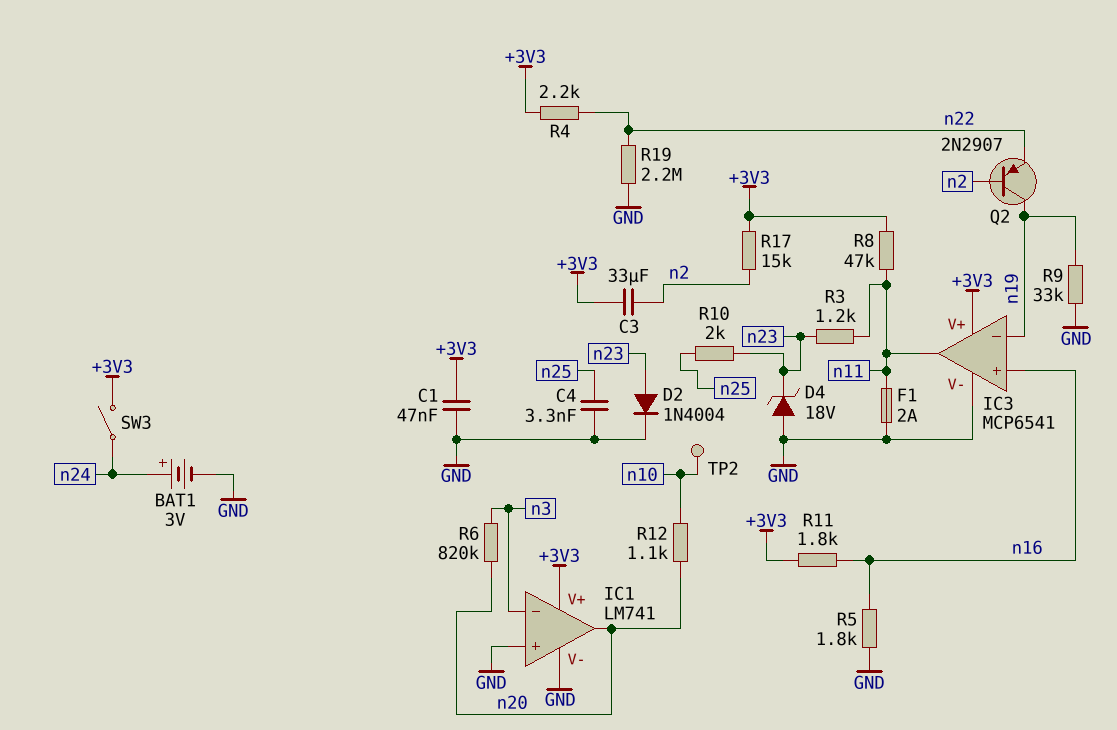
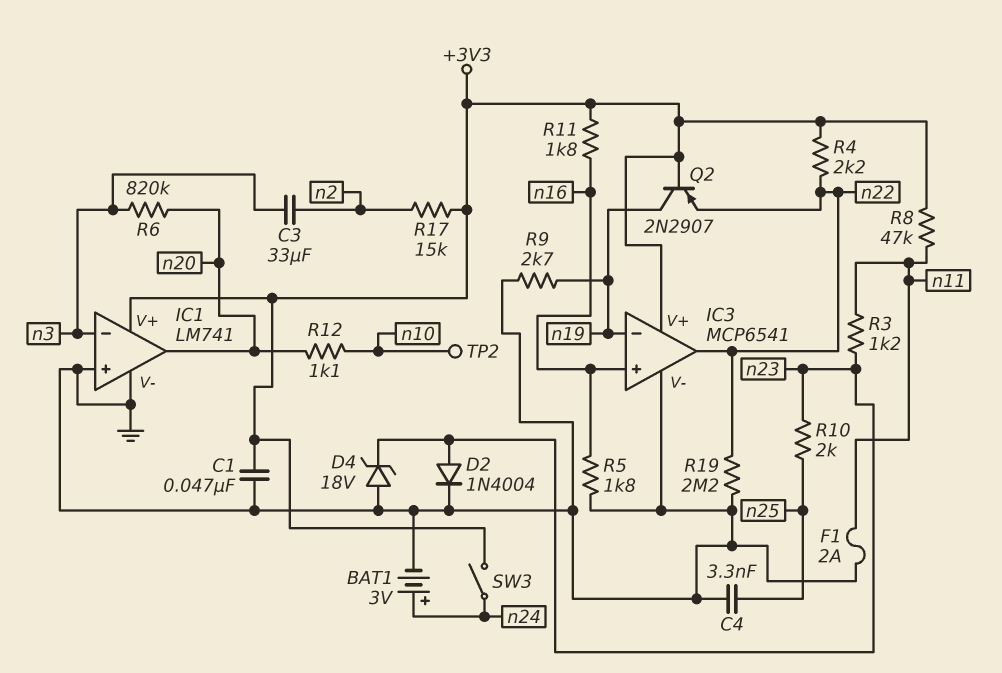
C3: 33uF (+3V3, n2) -> 33uF (n2, n3)
IC3 pin out: n11 -> n22
Q2: PNP 2N2907 (B n2, C n19, E n22) -> PNP 2N2907 (B +3V3, C n19, E n22)
R9: 33k (GND, n19) -> 2.7k (GND, n19)

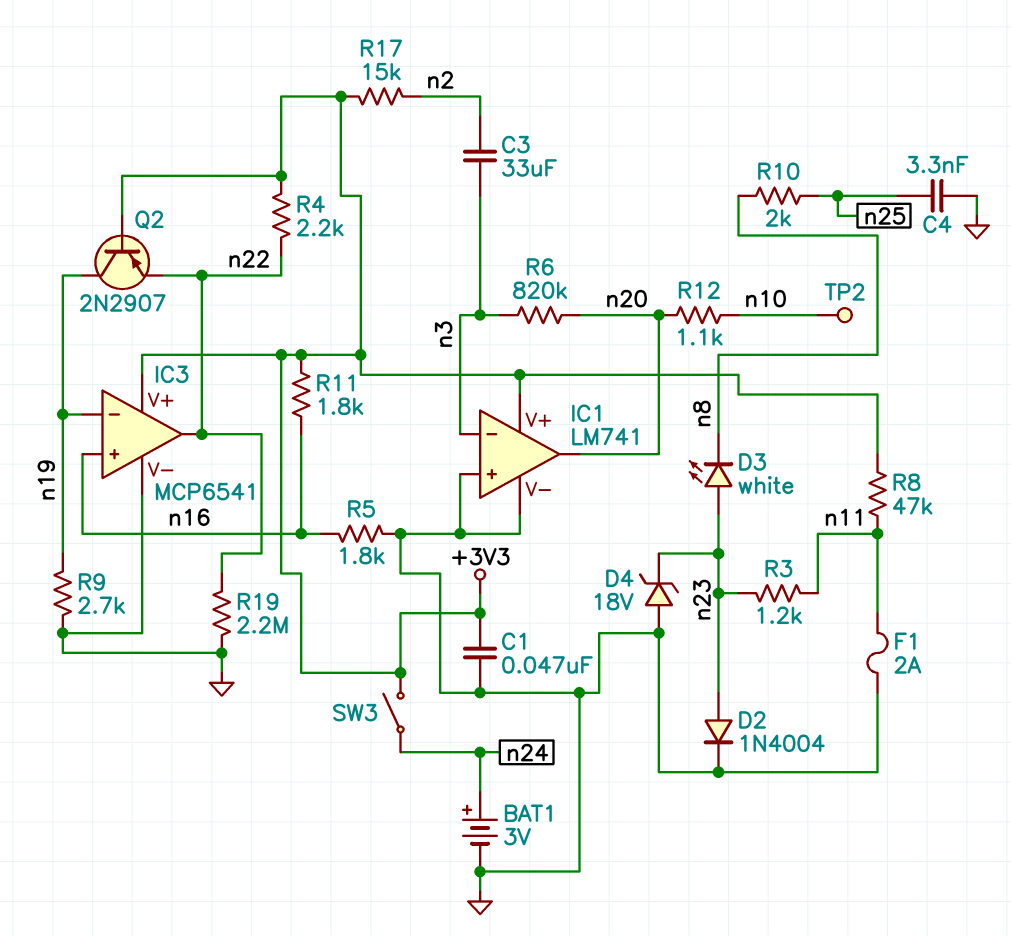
D3: none -> LED white (A n23, K n8)
R10: 2k (n23, n25) -> 2k (n8, n25)

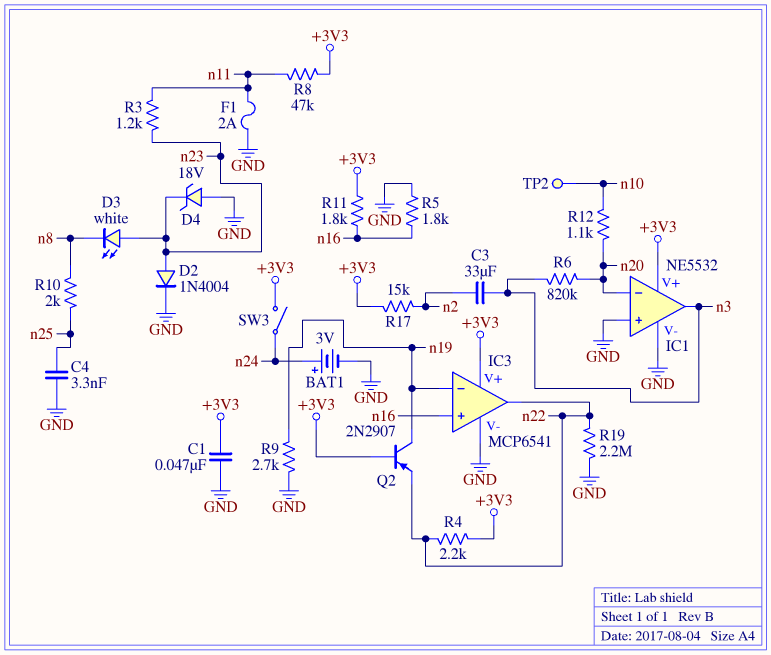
IC1: LM741 -> NE5532
IC1 pin in-: n3 -> n20
IC1 pin out: n20 -> n3

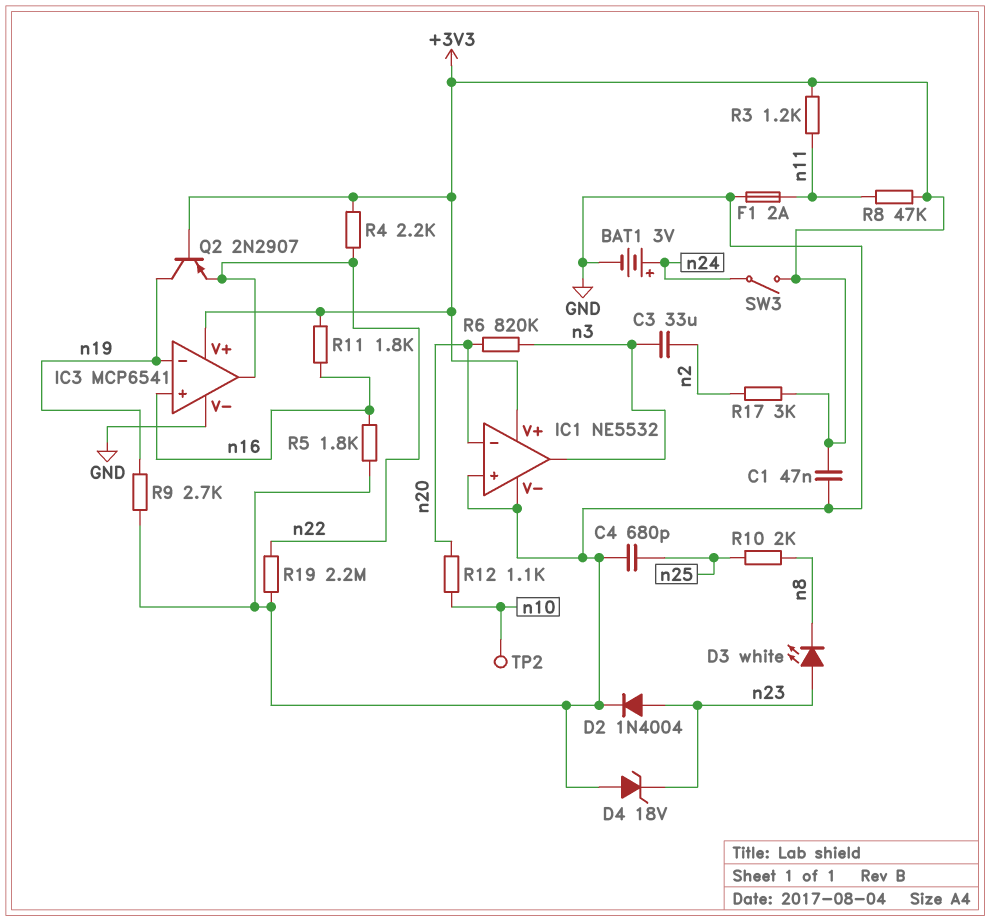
C4: 3.3nF (GND, n25) -> 680pF (GND, n25)
R3: 1.2k (n11, n23) -> 1.2k (+3V3, n11)
R17: 15k (+3V3, n2) -> 3k (+3V3, n2)

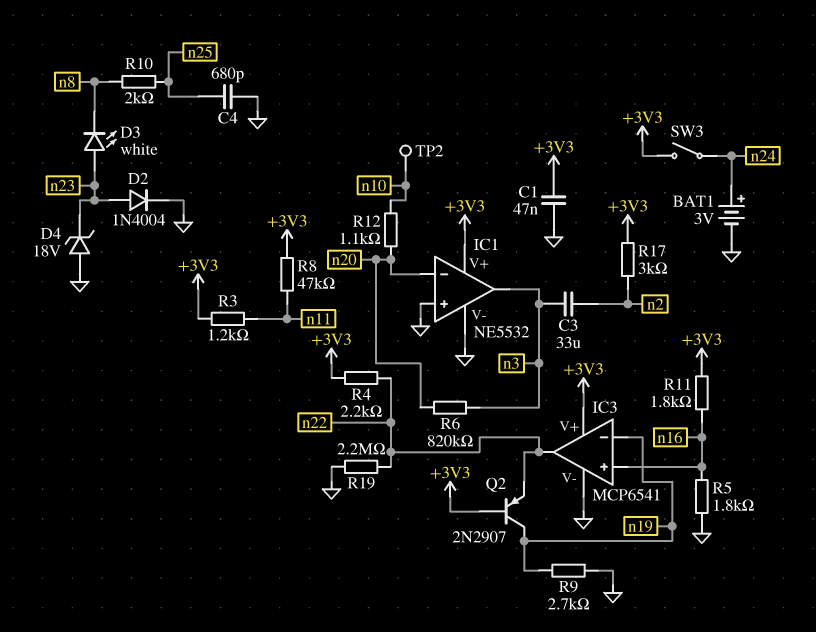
F1: 2A (GND, n11) -> none

